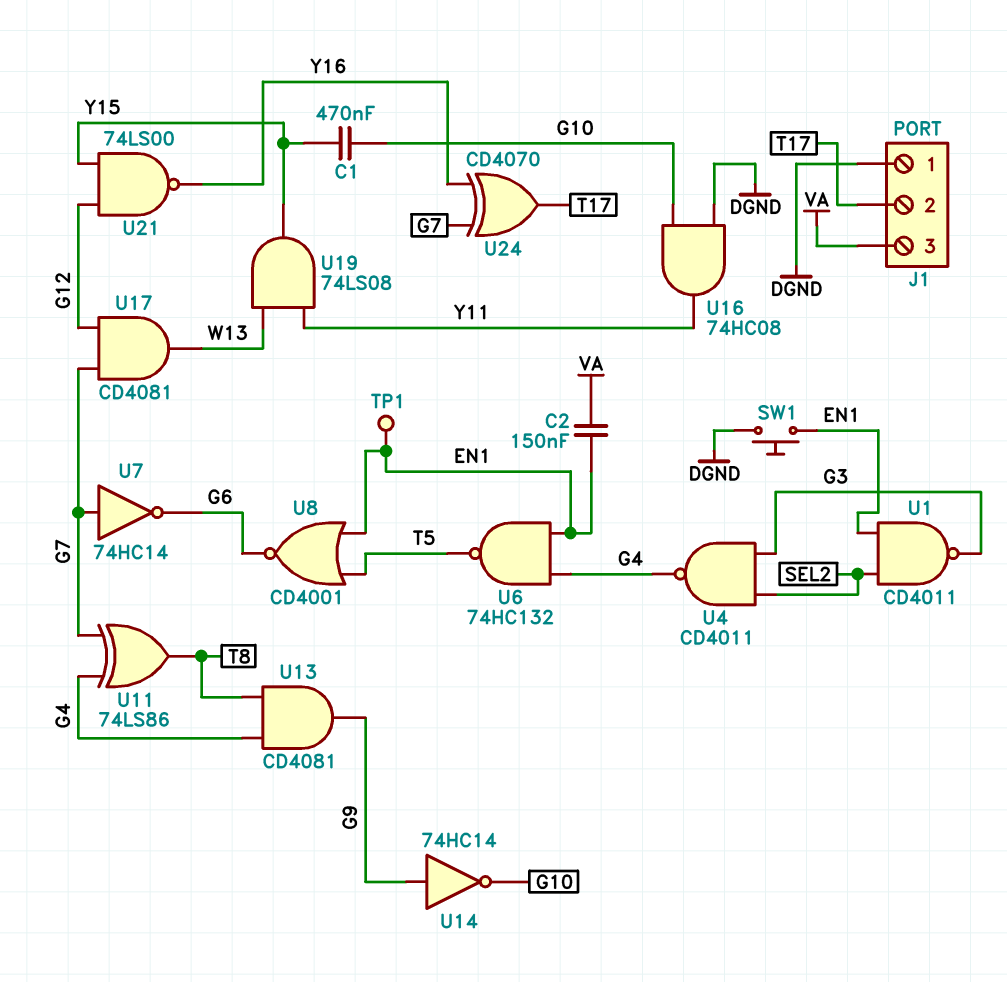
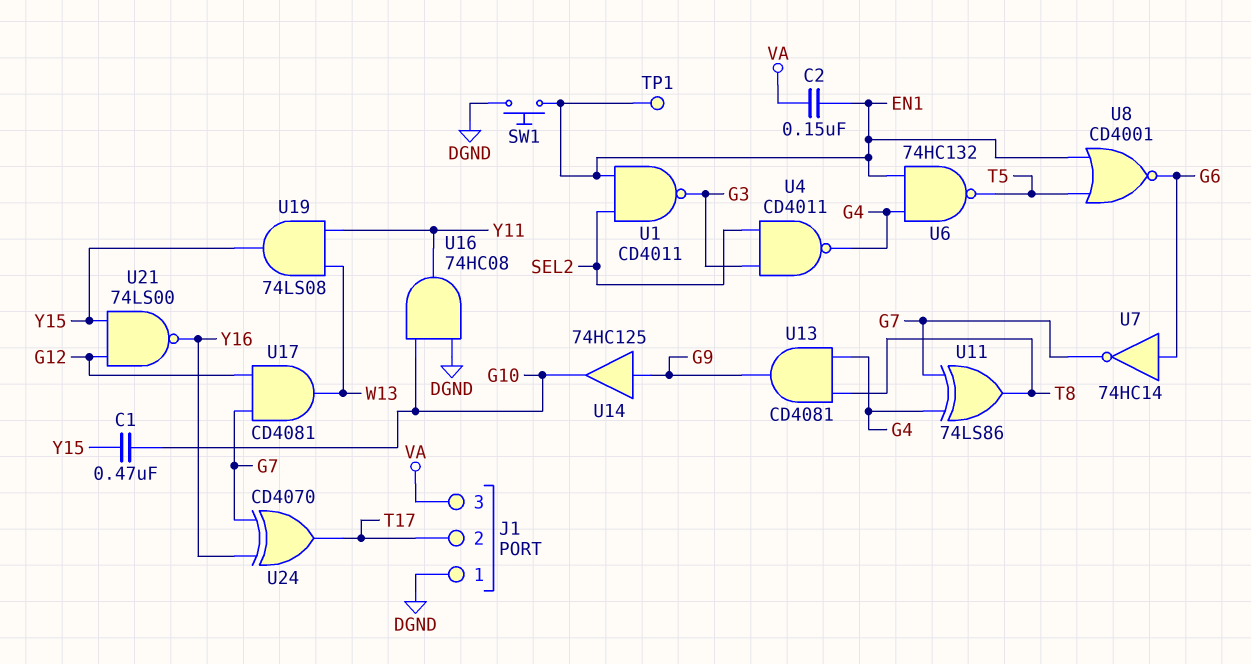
U7: NOT 74HC14 (in G7, out G6) -> NOT 74HC14 (in G6, out G7)
U14: NOT 74HC14 (in G9, out G10) -> buffer 74HC125 (in G9, out G10)

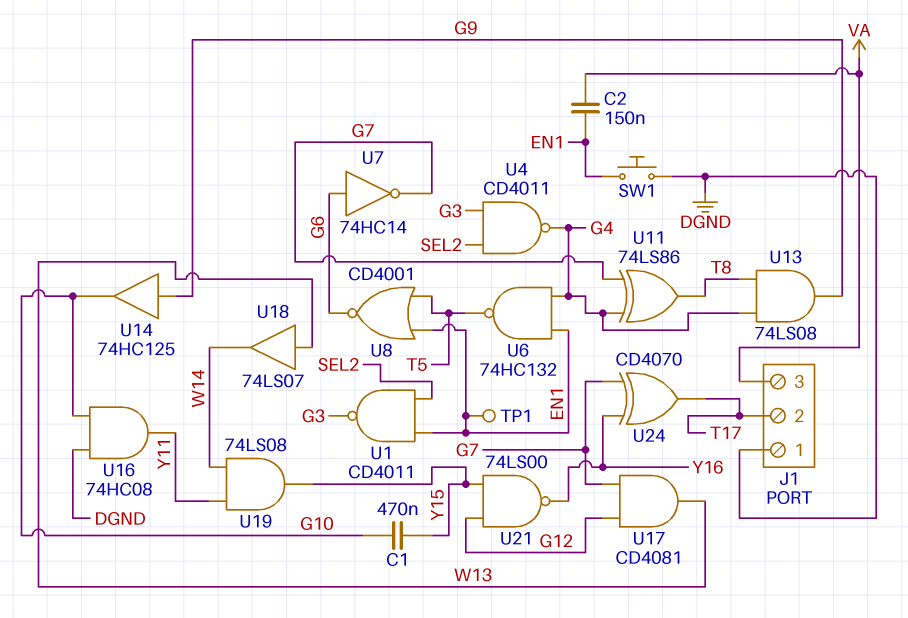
U13: AND CD4081 (in G4, in T8, out G9) -> AND 74LS08 (in G4, in T8, out G9)
U18: none -> buffer 74LS07 (in W13, out W14)
U19: AND 74LS08 (in W13, in Y11, out Y15) -> AND 74LS08 (in W14, in Y11, out Y15)

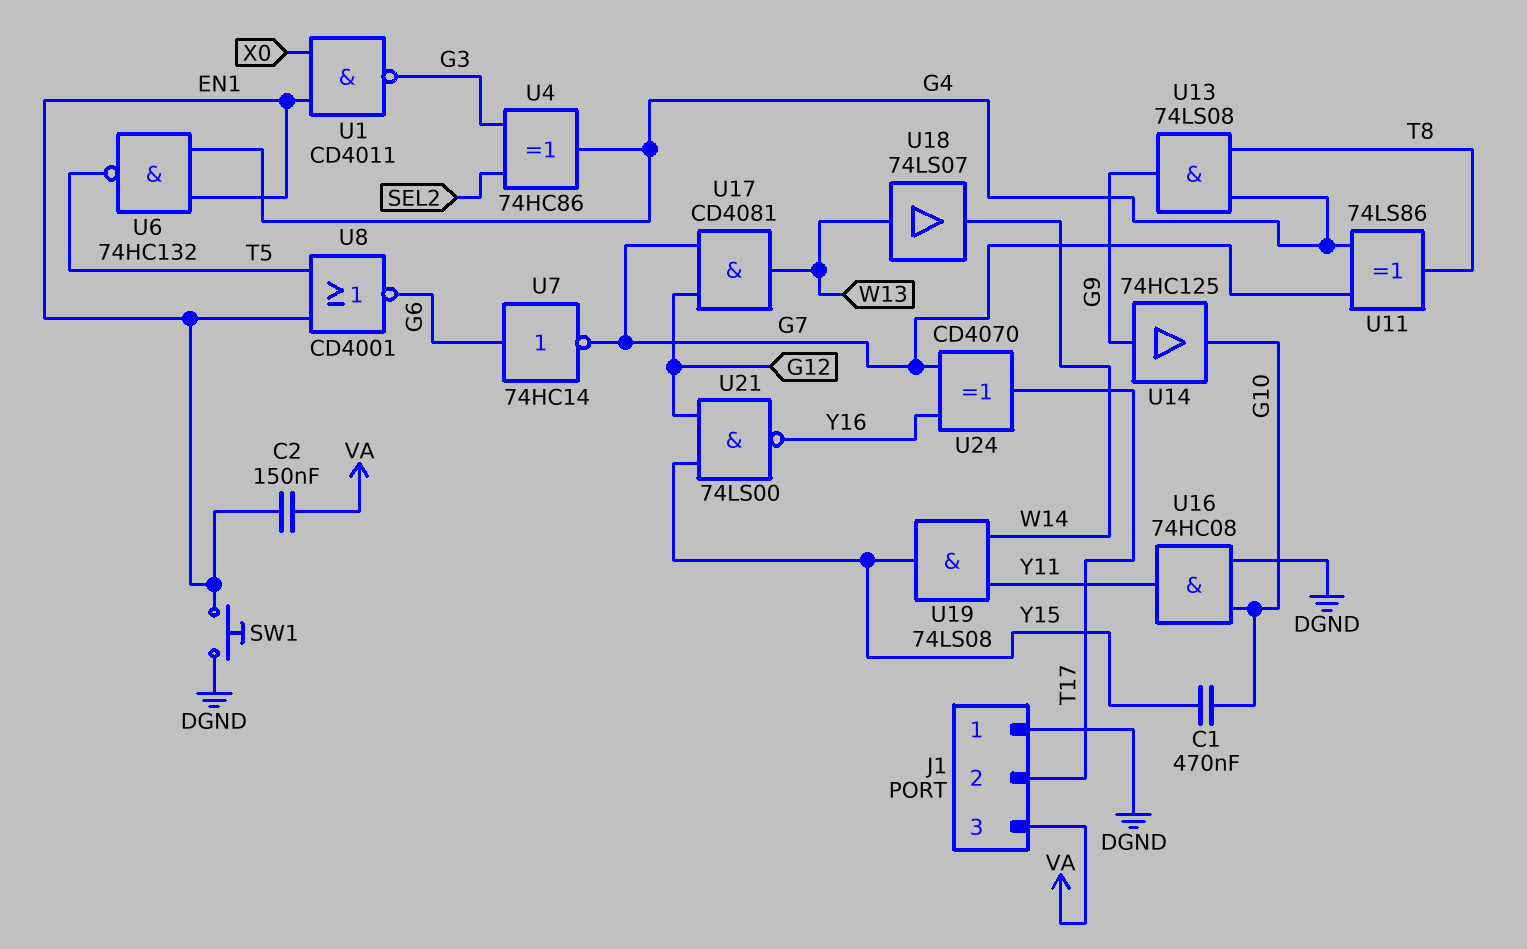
TP1: test point (EN1) -> none
U1: NAND CD4011 (in EN1, in SEL2, out G3) -> NAND CD4011 (in EN1, in X0, out G3)
U4: NAND CD4011 (in G3, in SEL2, out G4) -> XOR 74HC86 (in G3, in SEL2, out G4)

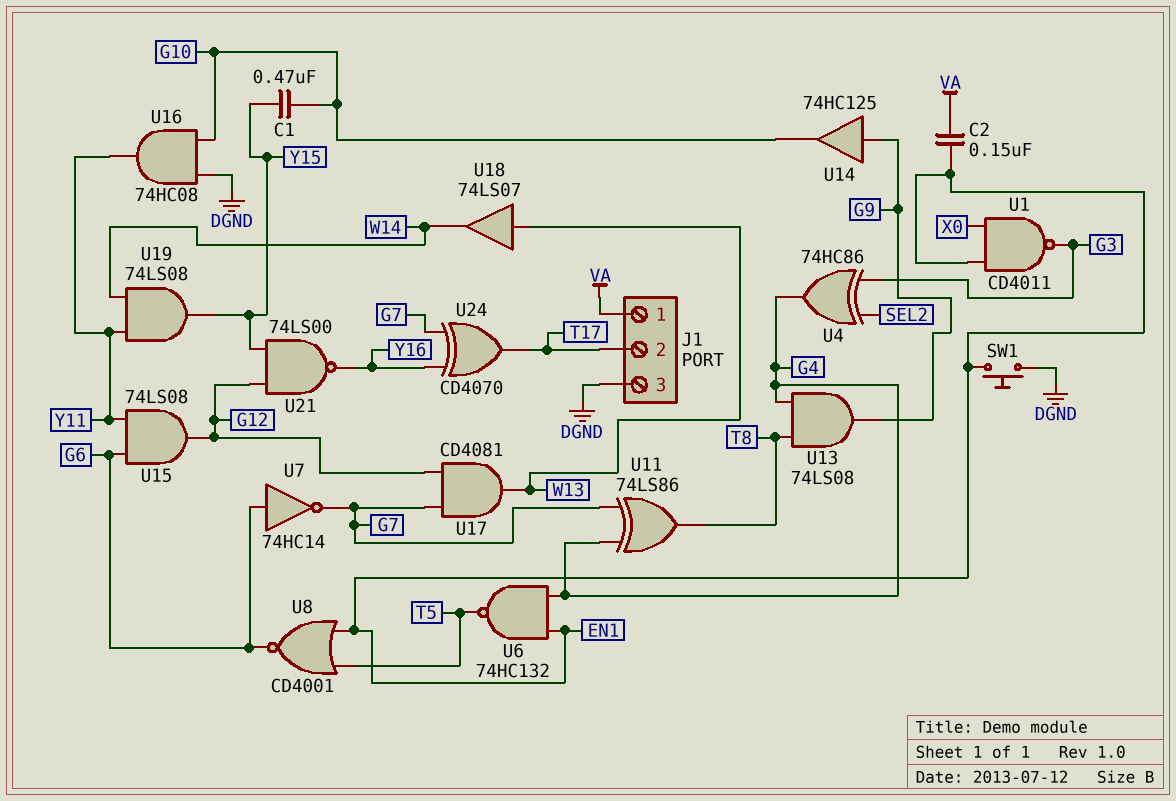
J1 pin 1: DGND -> VA
J1 pin 3: VA -> DGND
U15: none -> AND 74LS08 (in G6, in Y11, out G12)

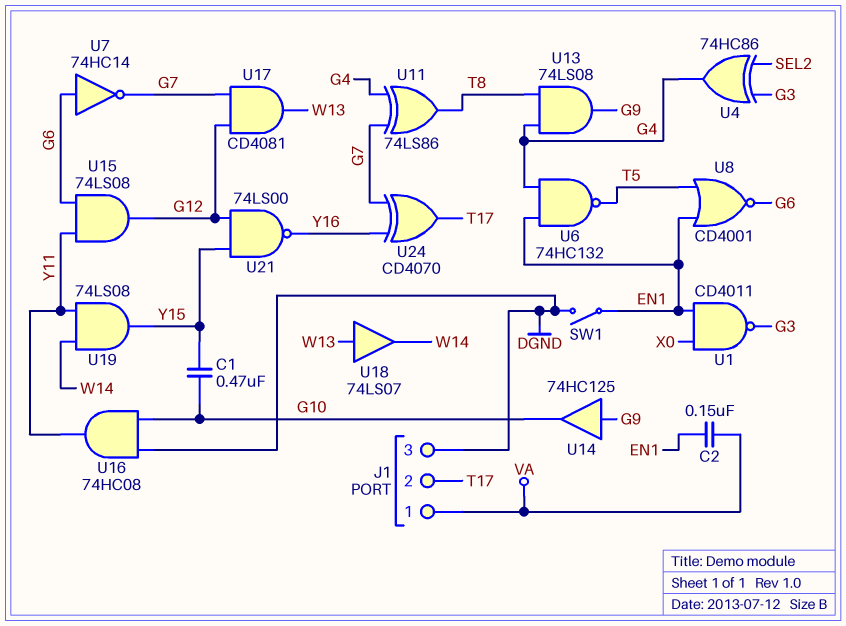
SW1: button (DGND, EN1) -> switch (DGND, EN1)

